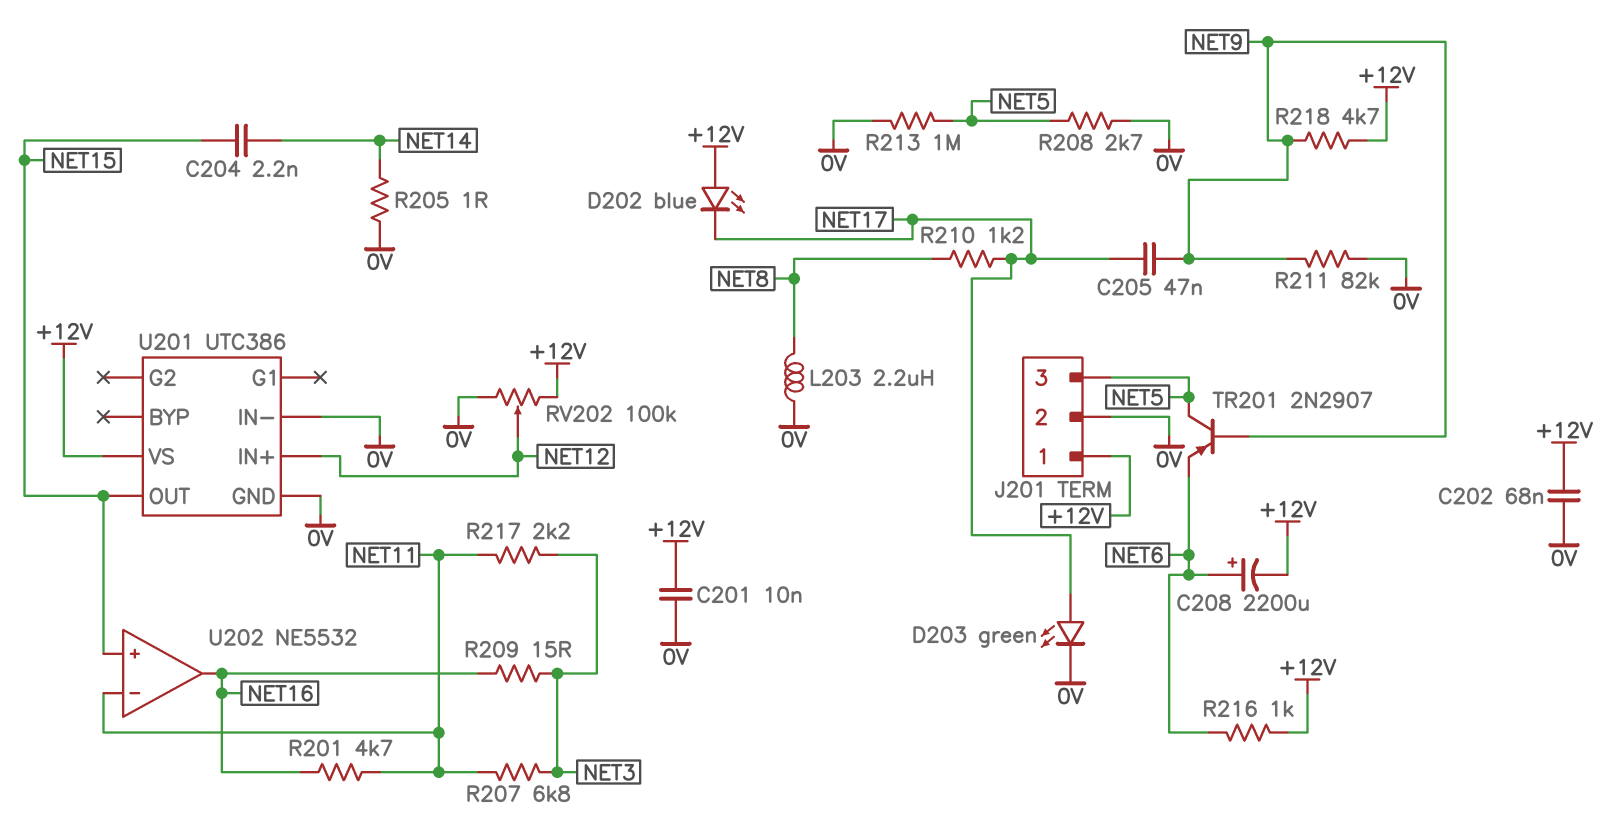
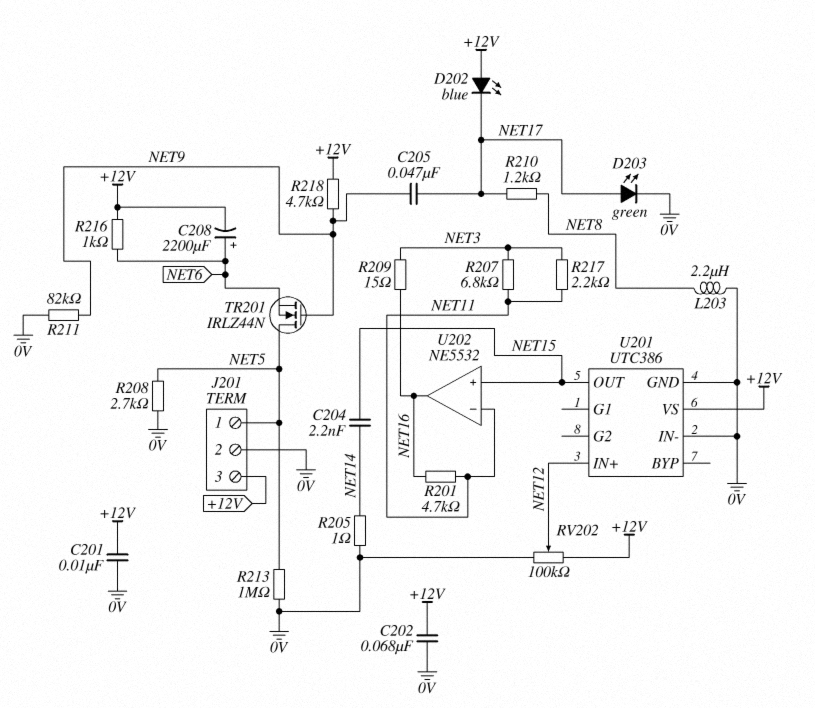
J201 pin 1: +12V -> NET5
J201 pin 3: NET5 -> +12V
TR201: PNP 2N2907 (B NET9, C NET5, E NET6) -> NMOS IRLZ44N (G NET9, D NET5, S NET6)

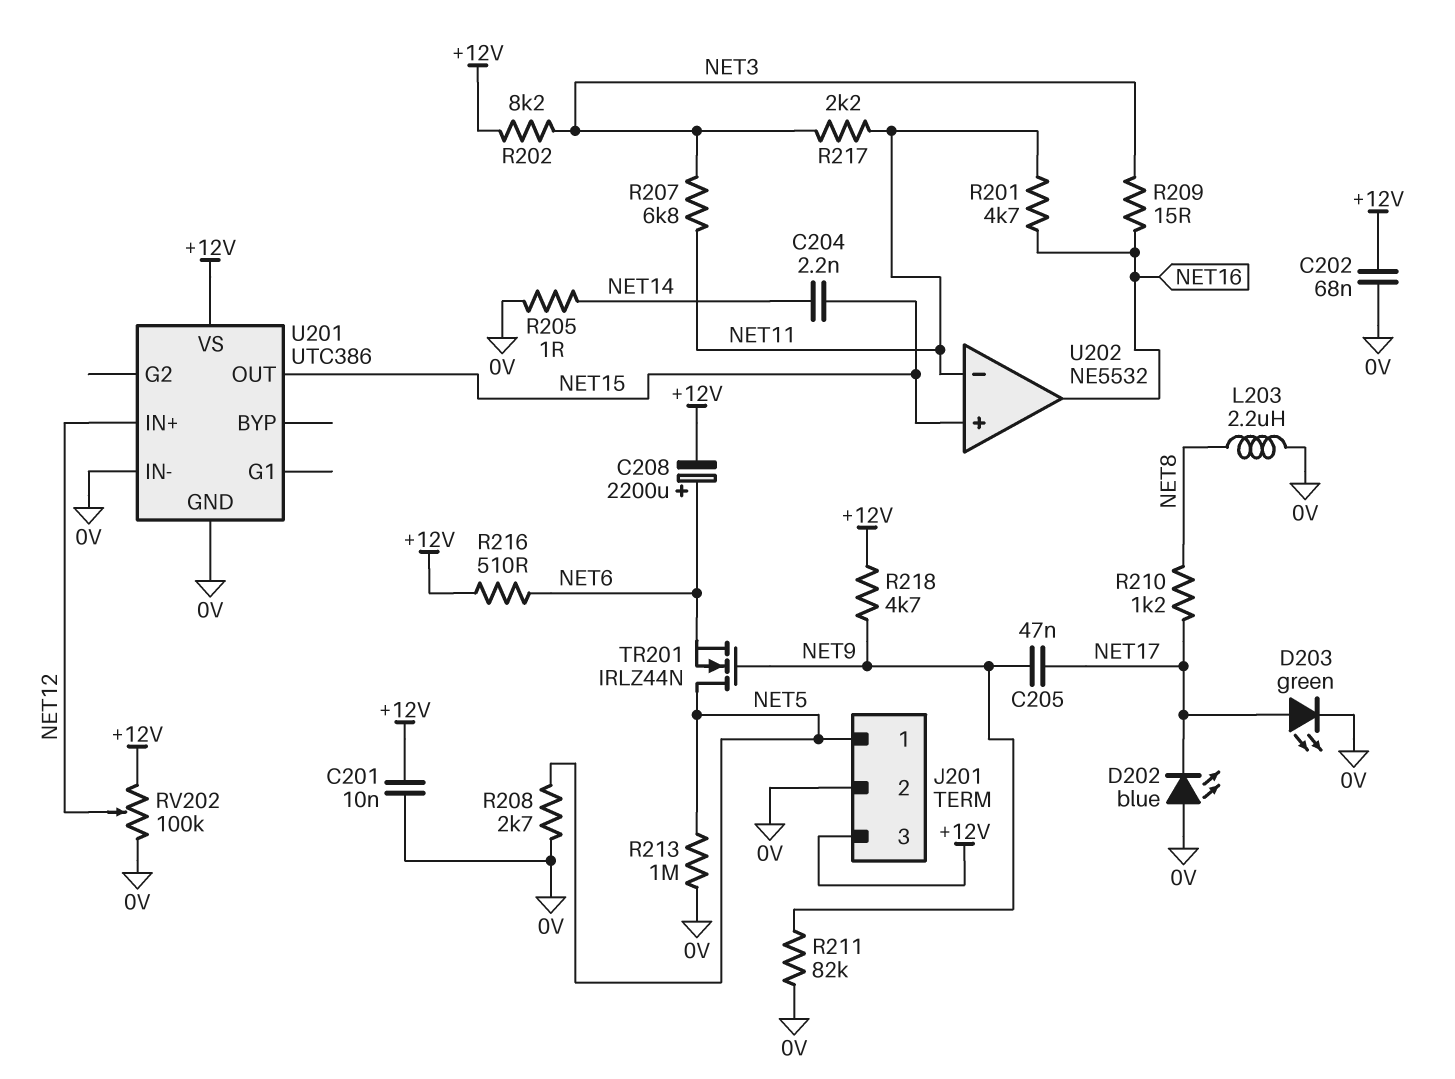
D202: LED blue (A +12V, K NET17) -> LED blue (A 0V, K NET17)
R202: none -> 8.2k (+12V, NET3)
R216: 1k (+12V, NET6) -> 510 (+12V, NET6)

